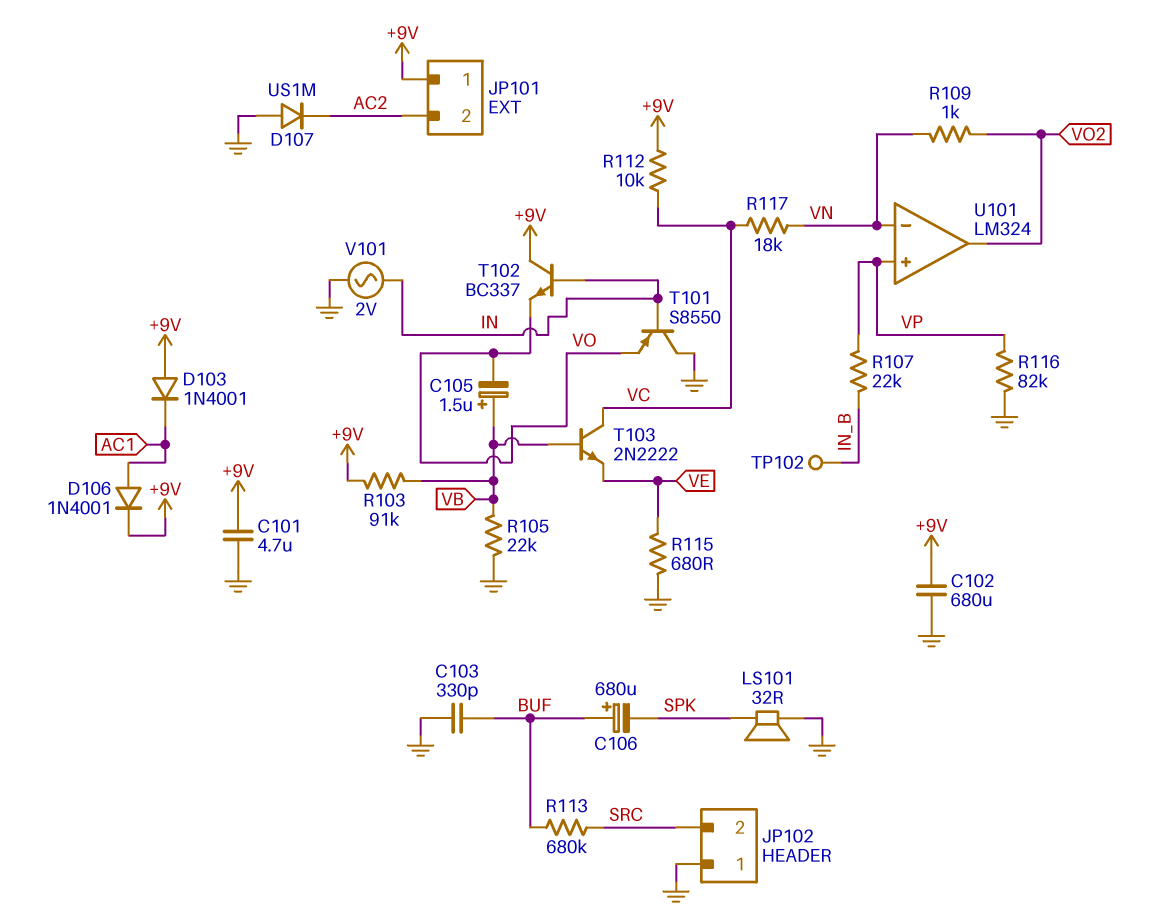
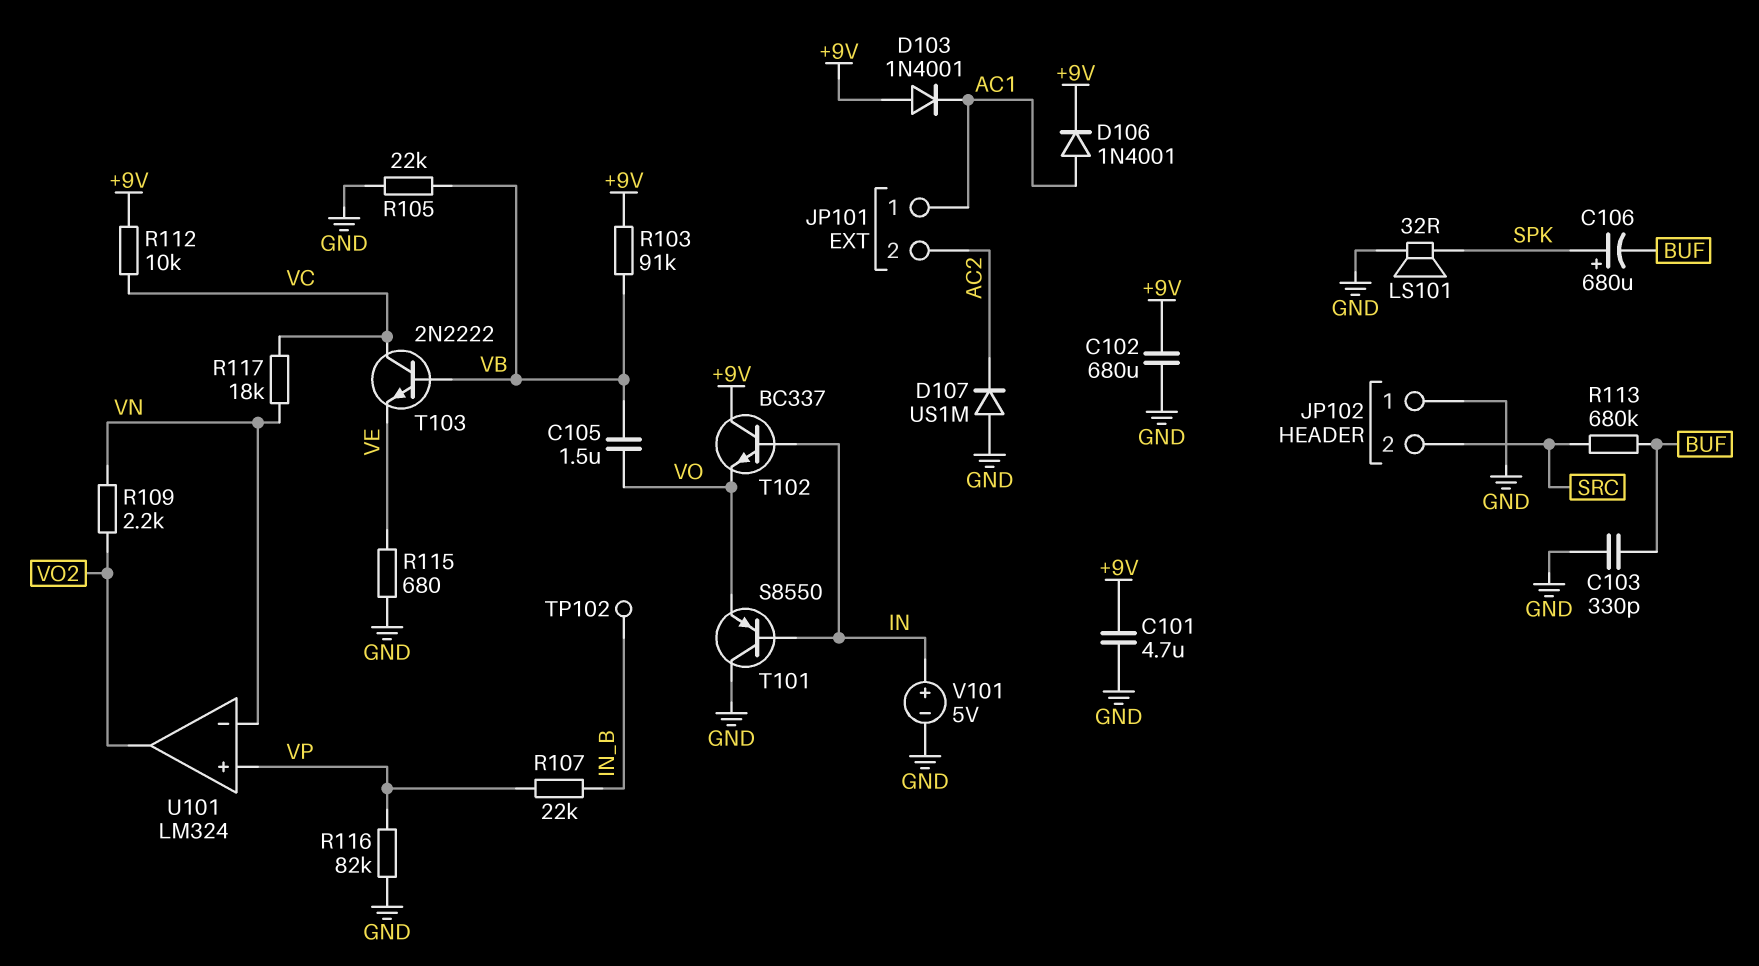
C105: 1.5uF (plus VB, minus VO) -> 1.5uF (VB, VO)
C106: 680uF (plus BUF, minus SPK) -> 680uF (plus SPK, minus BUF)
JP101 pin 1: +9V -> AC1
R109: 1k (VN, VO2) -> 2.2k (VN, VO2)
V101: AC 2V (GND, IN) -> 5V (plus IN, minus GND)

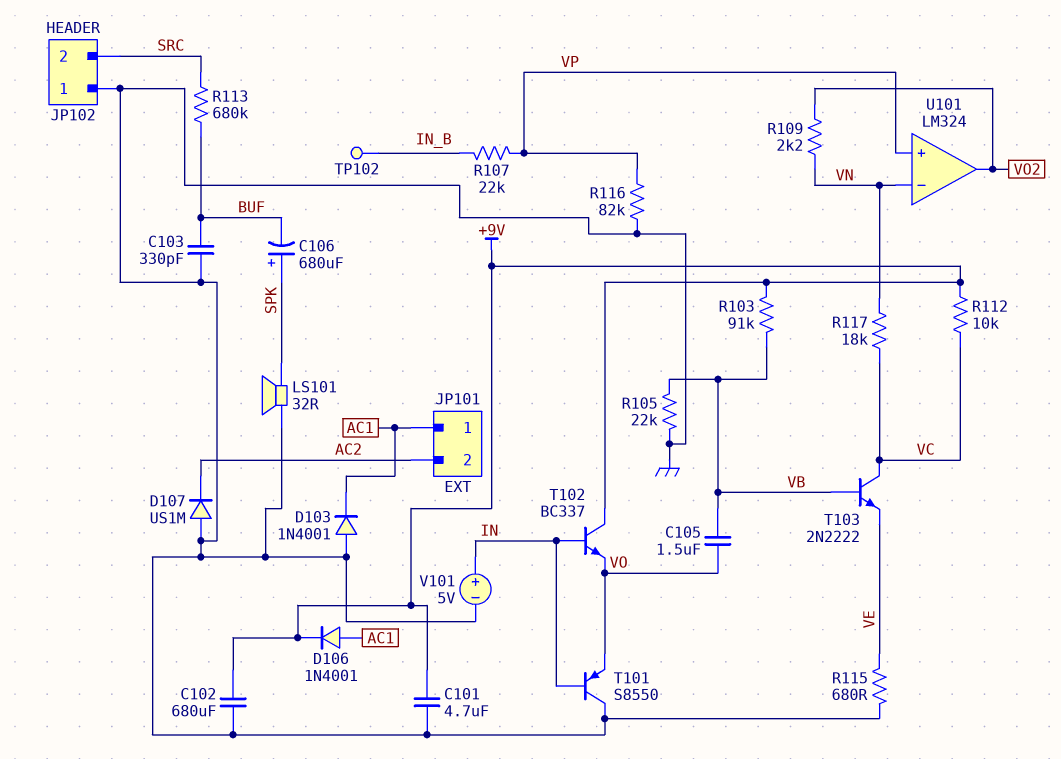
D103: diode 1N4001 (A +9V, K AC1) -> diode 1N4001 (A GND, K AC1)

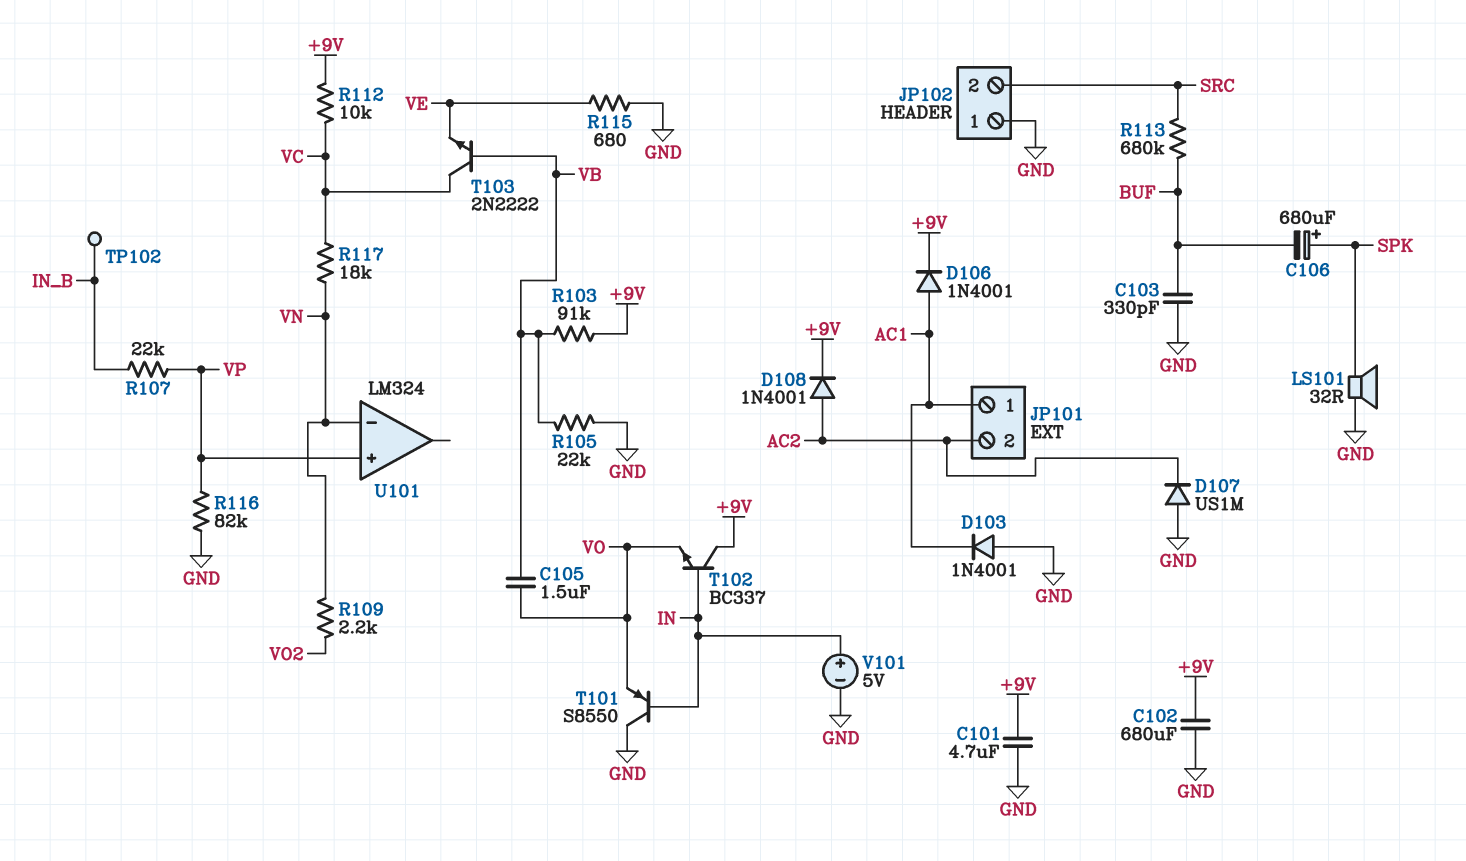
D108: none -> diode 1N4001 (A AC2, K +9V)
U101 pin out: VO2 -> none

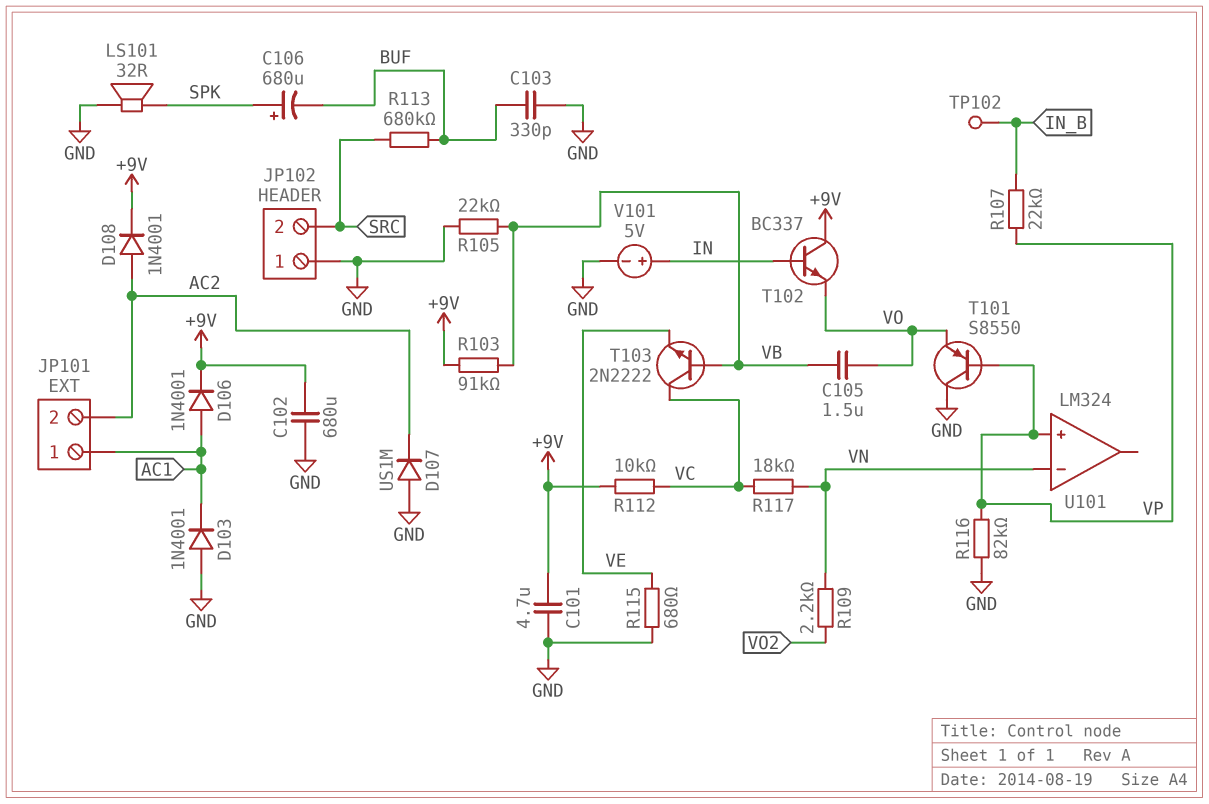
T101: PNP S8550 (B IN, C GND, E VO) -> PNP S8550 (B VP, C GND, E VO)

